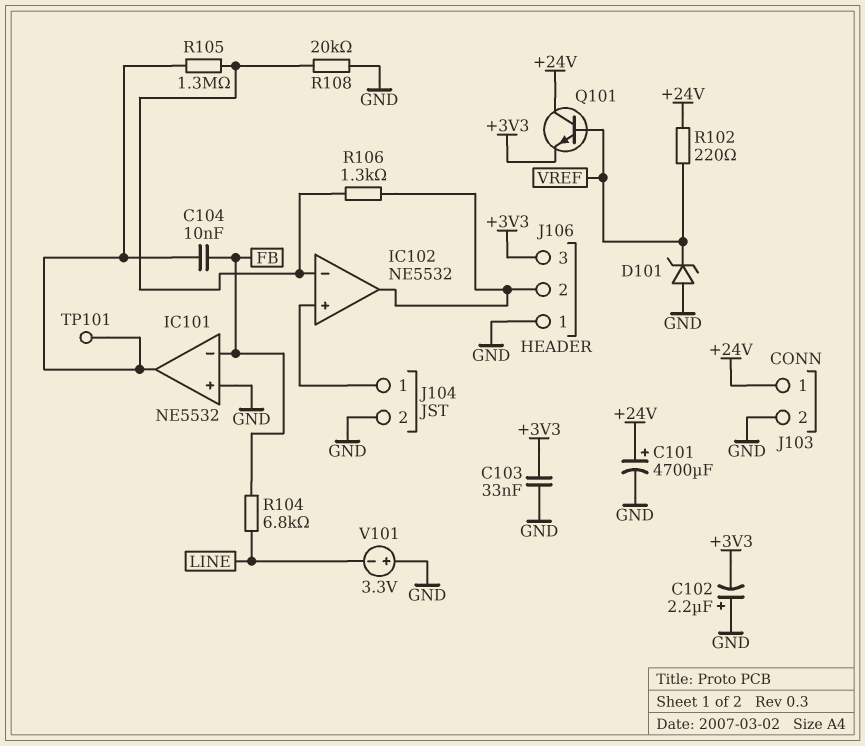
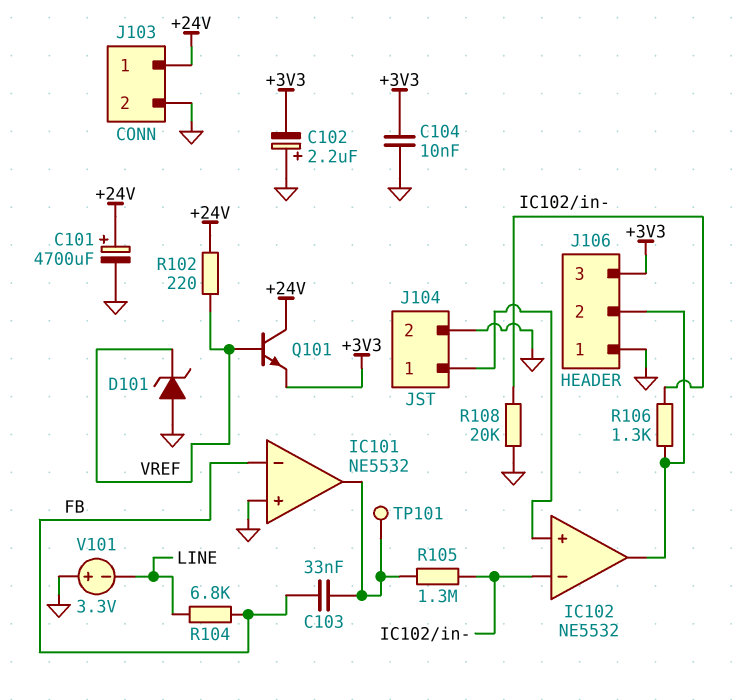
C103: 33nF (+3V3, GND) -> 33nF (FB, IC101/out)
C104: 10nF (FB, IC101/out) -> 10nF (+3V3, GND)

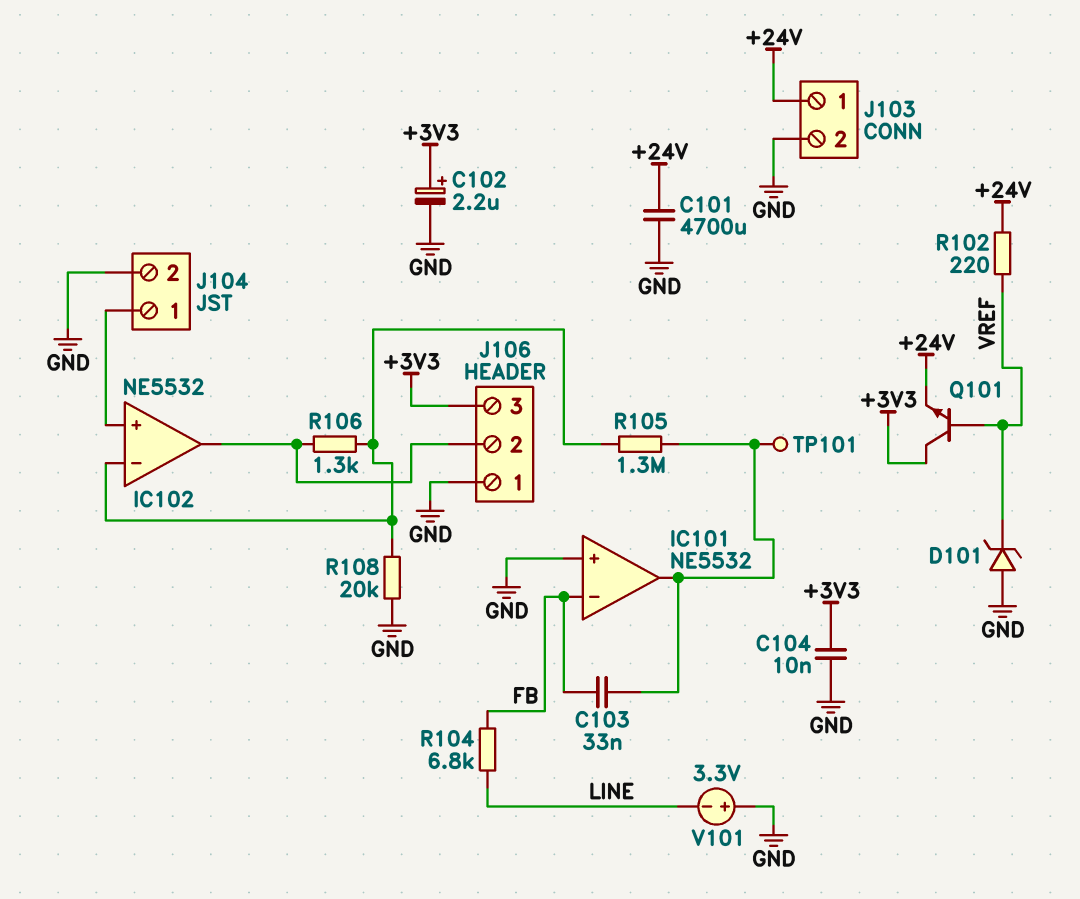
C101: 4700uF (plus +24V, minus GND) -> 4700uF (+24V, GND)
C102: 2.2uF (plus GND, minus +3V3) -> 2.2uF (plus +3V3, minus GND)
Q101: NPN (B VREF, C +24V, E +3V3) -> NPN (B VREF, C +3V3, E +24V)

